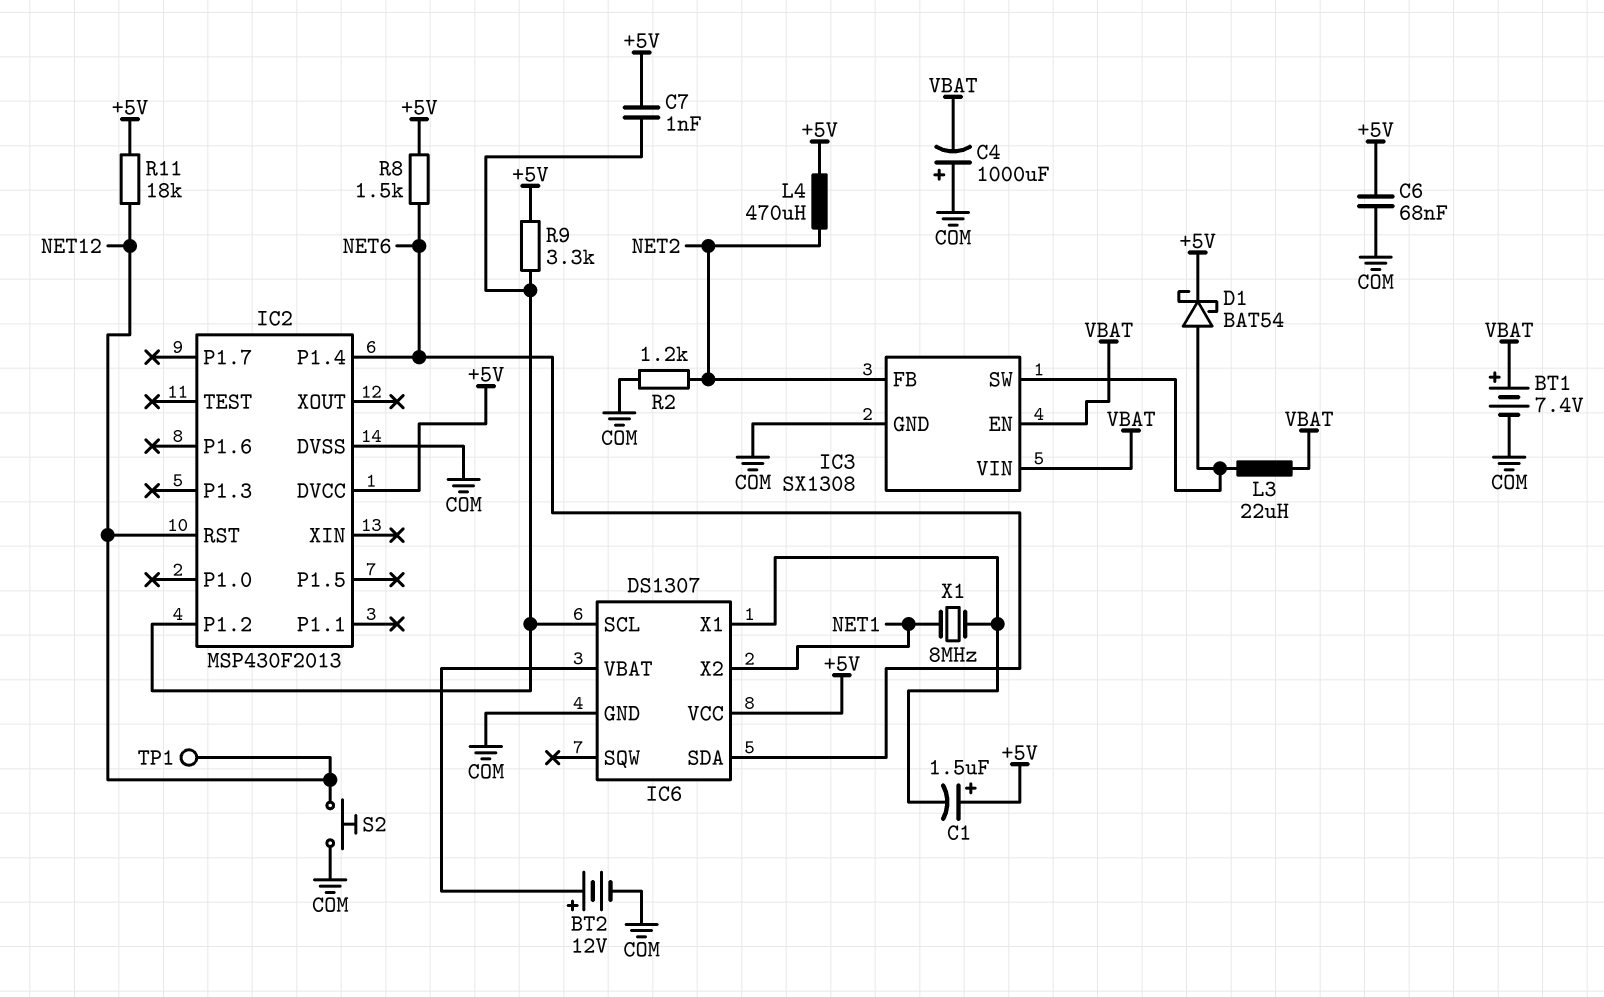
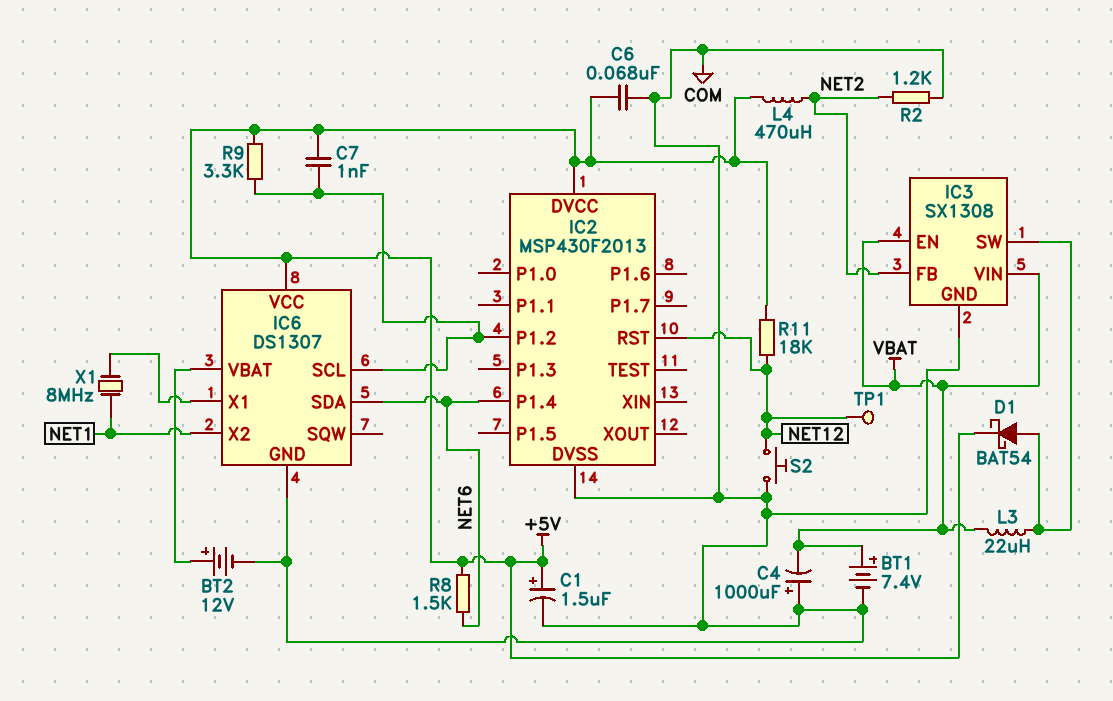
C1: 1.5uF (plus +5V, minus IC6/X1) -> 1.5uF (plus +5V, minus COM)

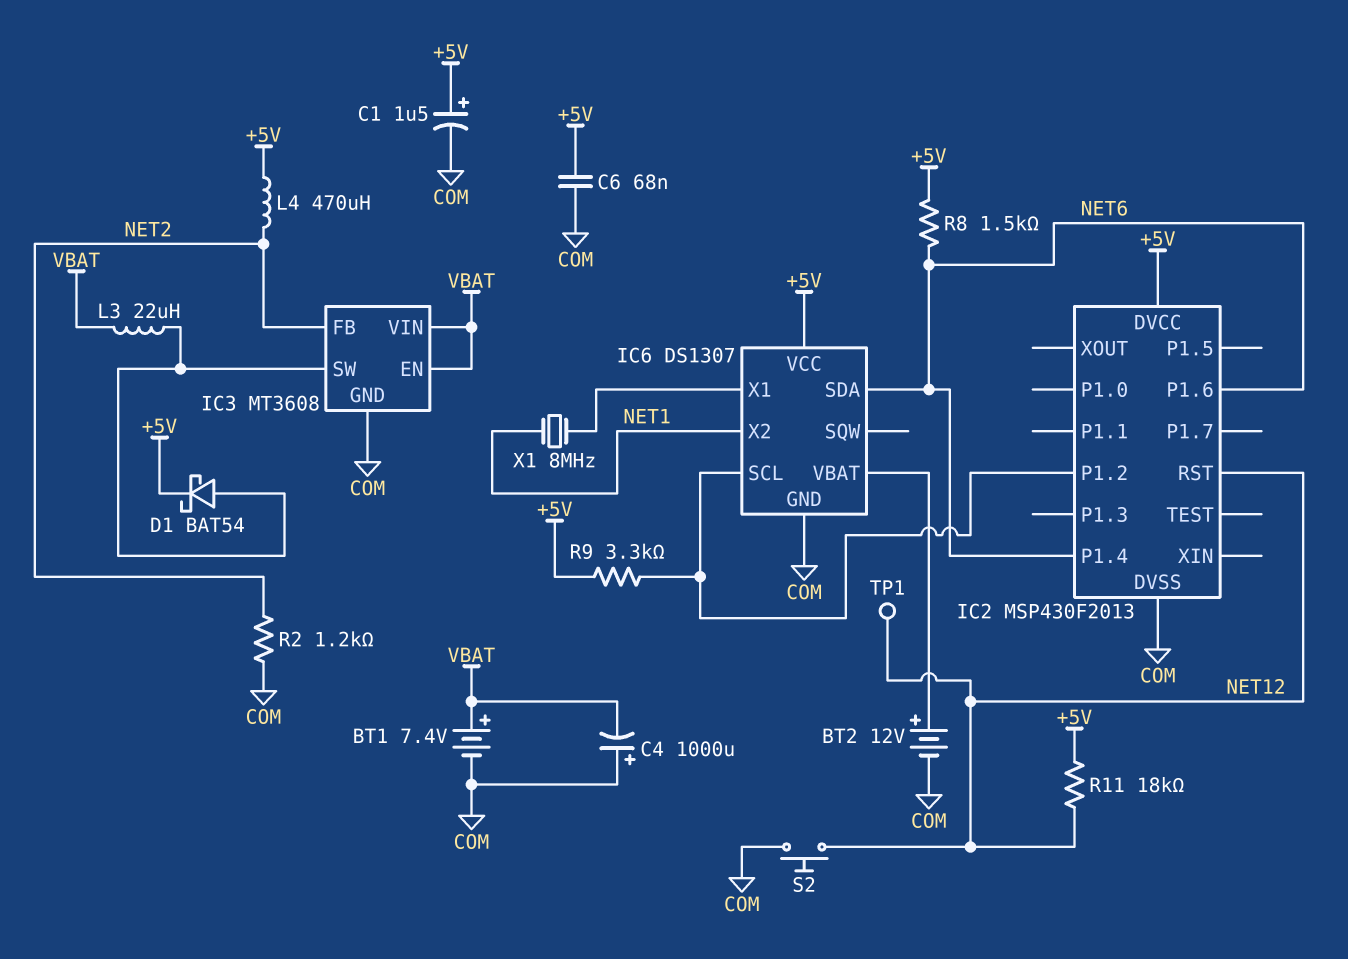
C7: 1nF (+5V, IC2/P1.2) -> none
IC2 pin P1.6: none -> NET6
IC3: SX1308 -> MT3608

